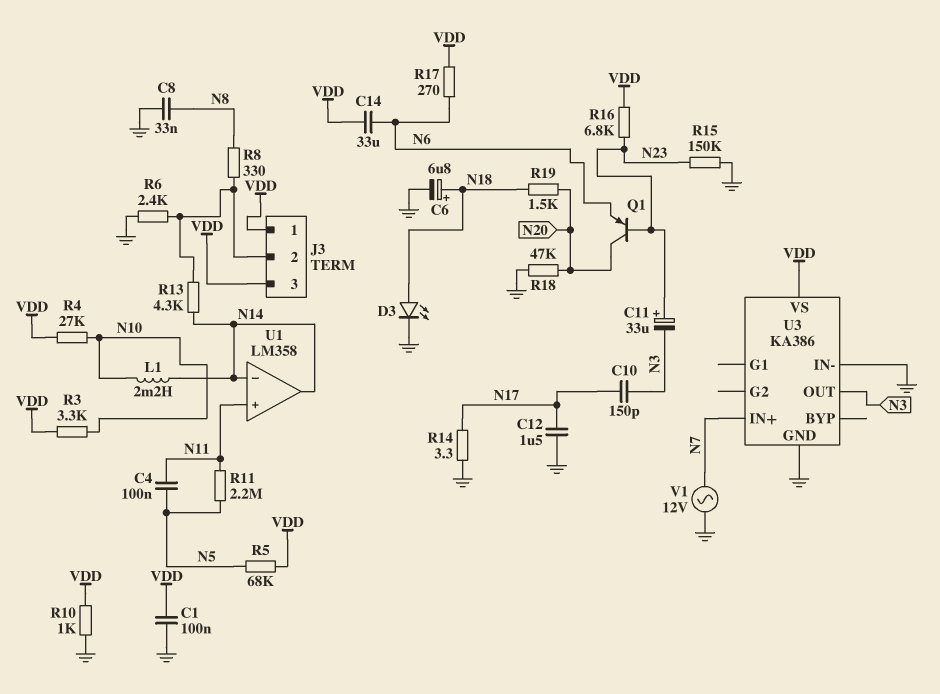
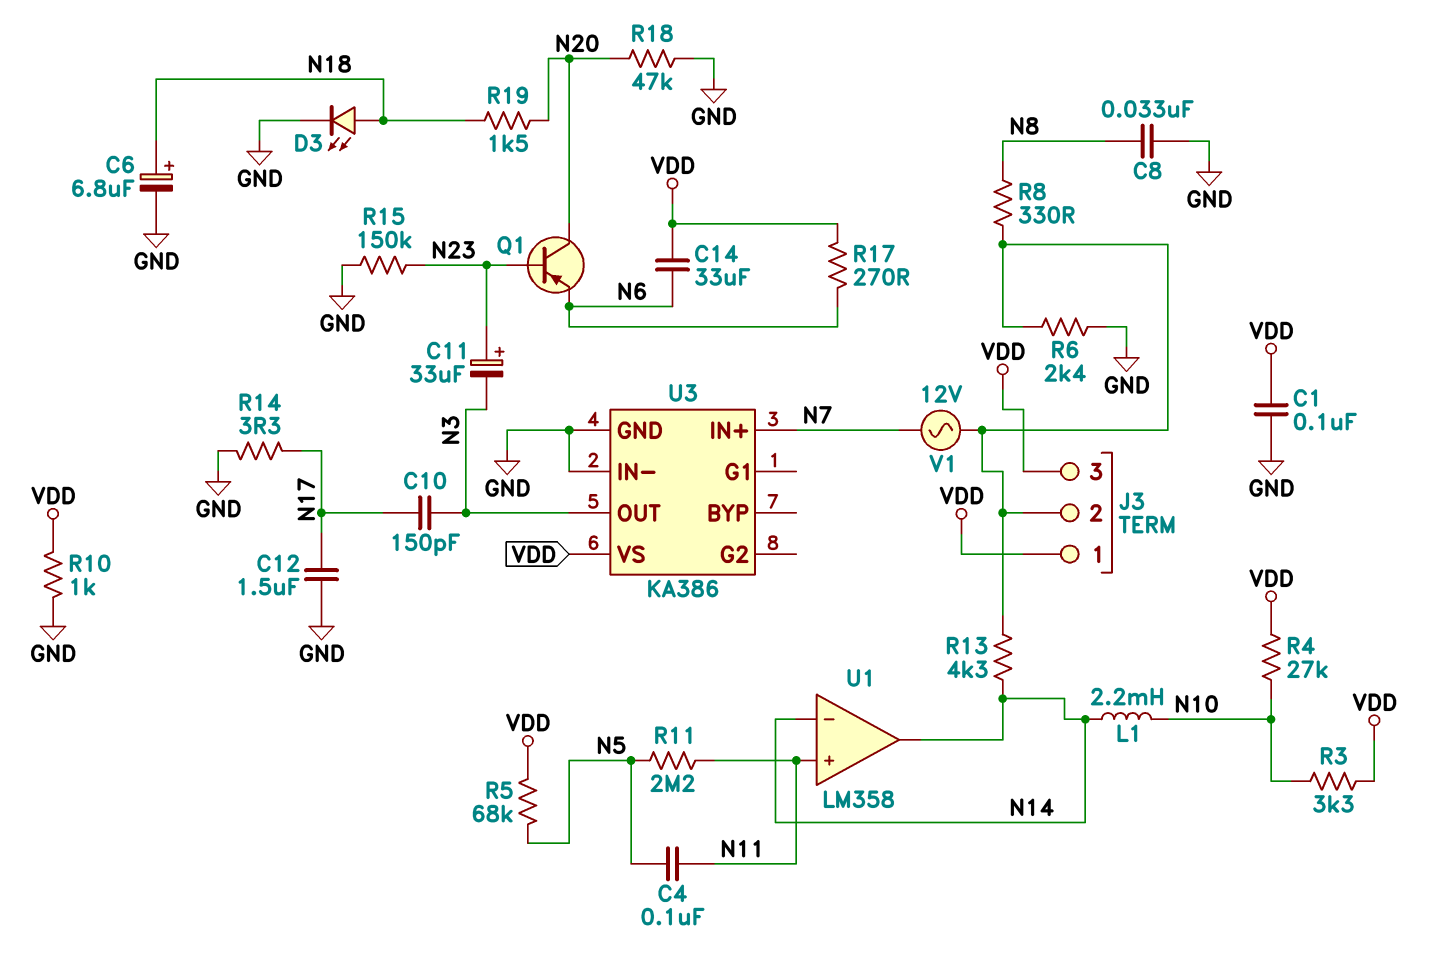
R16: 6.8k (N23, VDD) -> none
V1: AC 12V (GND, N7) -> AC 12V (J3/2, N7)

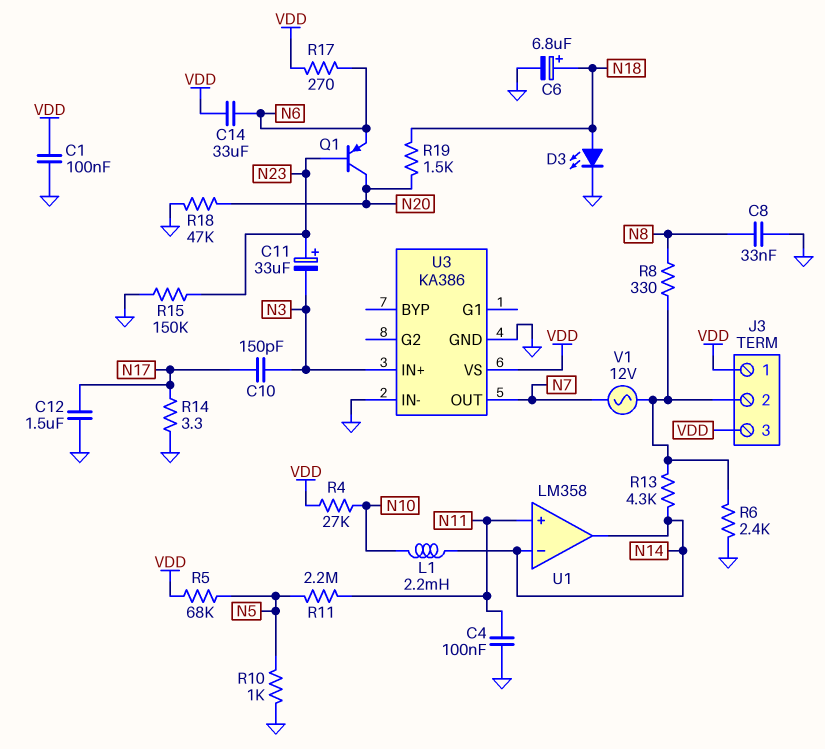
C4: 100nF (N5, N11) -> 100nF (GND, N11)
R3: 3.3k (N10, VDD) -> none
R10: 1k (GND, VDD) -> 1k (GND, N5)
U3 pin IN+: N7 -> N3
U3 pin OUT: N3 -> N7

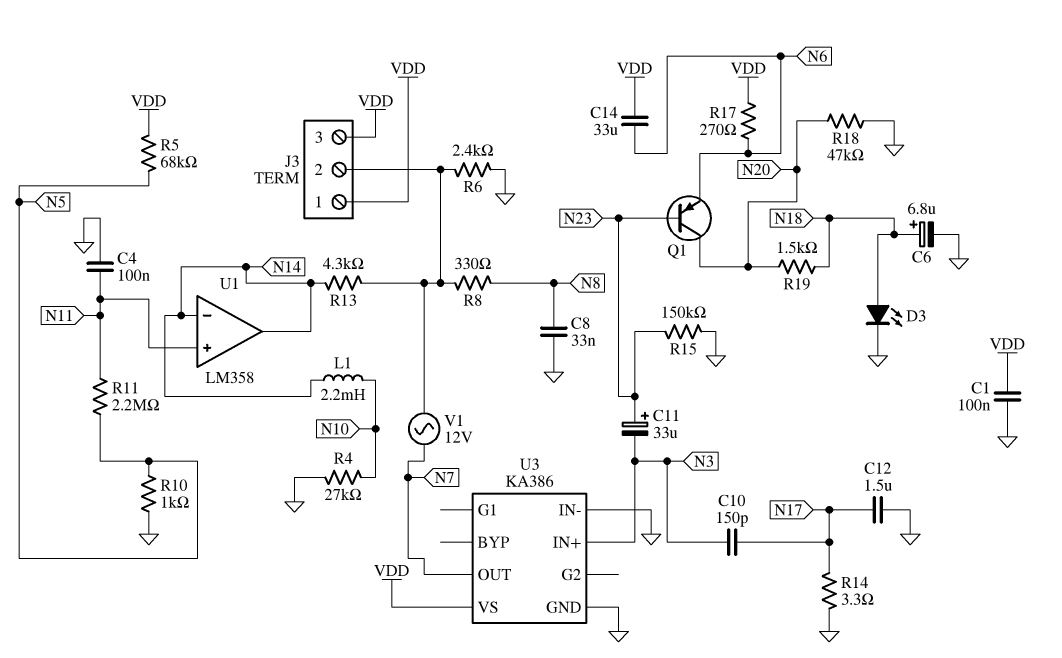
R4: 27k (N10, VDD) -> 27k (GND, N10)

